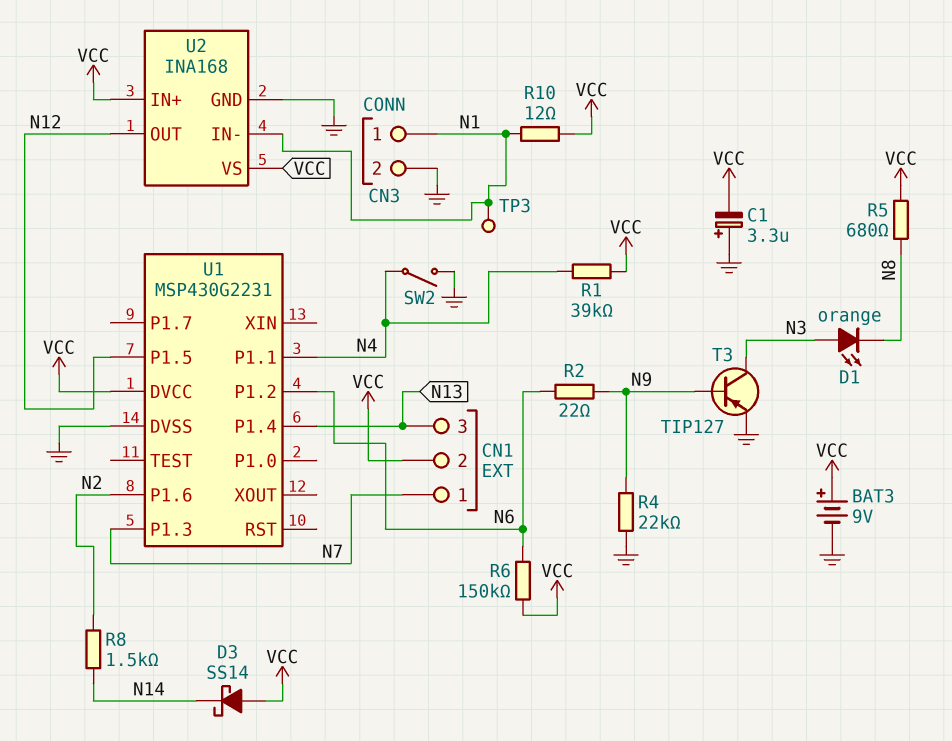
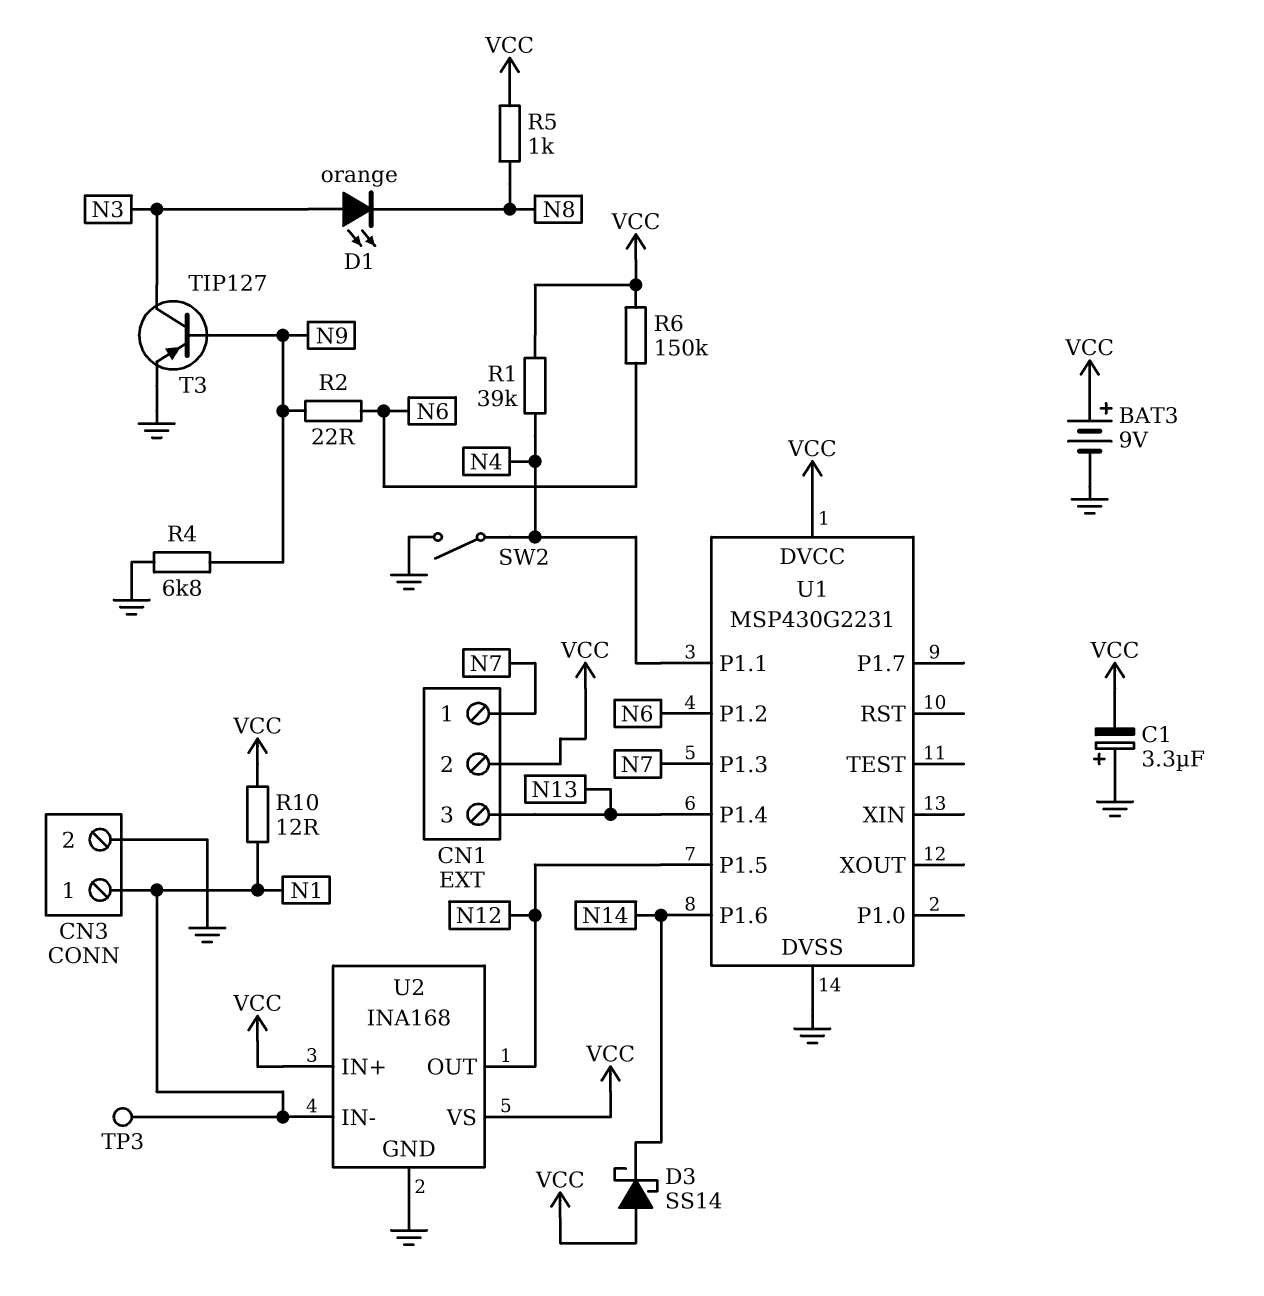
R4: 22k (GND, N9) -> 6.8k (GND, N9)
R5: 680 (N8, VCC) -> 1k (N8, VCC)
R8: 1.5k (N2, N14) -> none
U1 pin P1.6: N2 -> N14

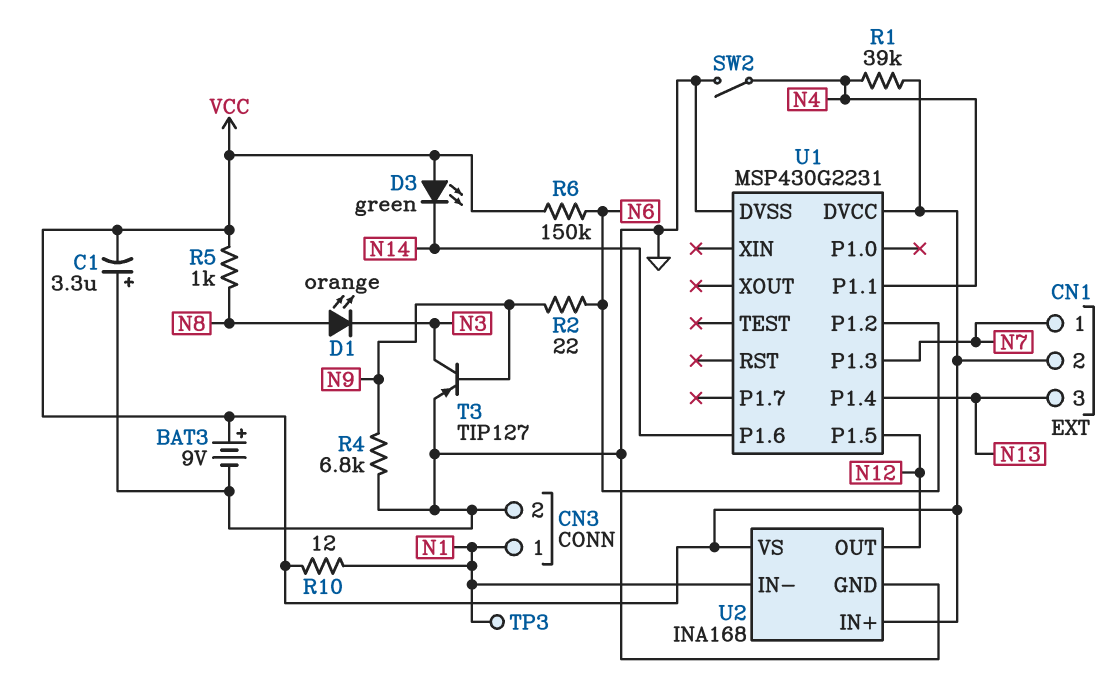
D1: LED orange (A N3, K N8) -> LED orange (A N8, K N3)
D3: schottky SS14 (A VCC, K N14) -> LED green (A VCC, K N14)

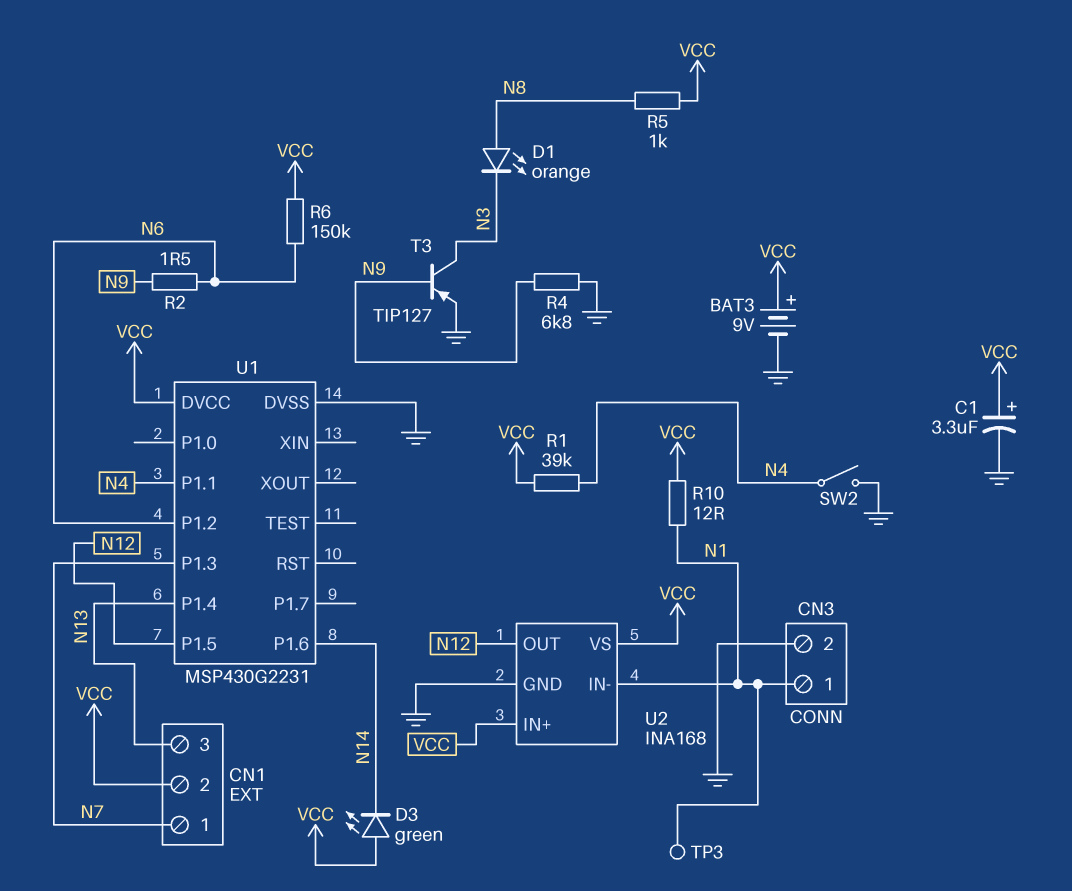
C1: 3.3uF (plus GND, minus VCC) -> 3.3uF (plus VCC, minus GND)
R2: 22 (N6, N9) -> 1.5 (N6, N9)

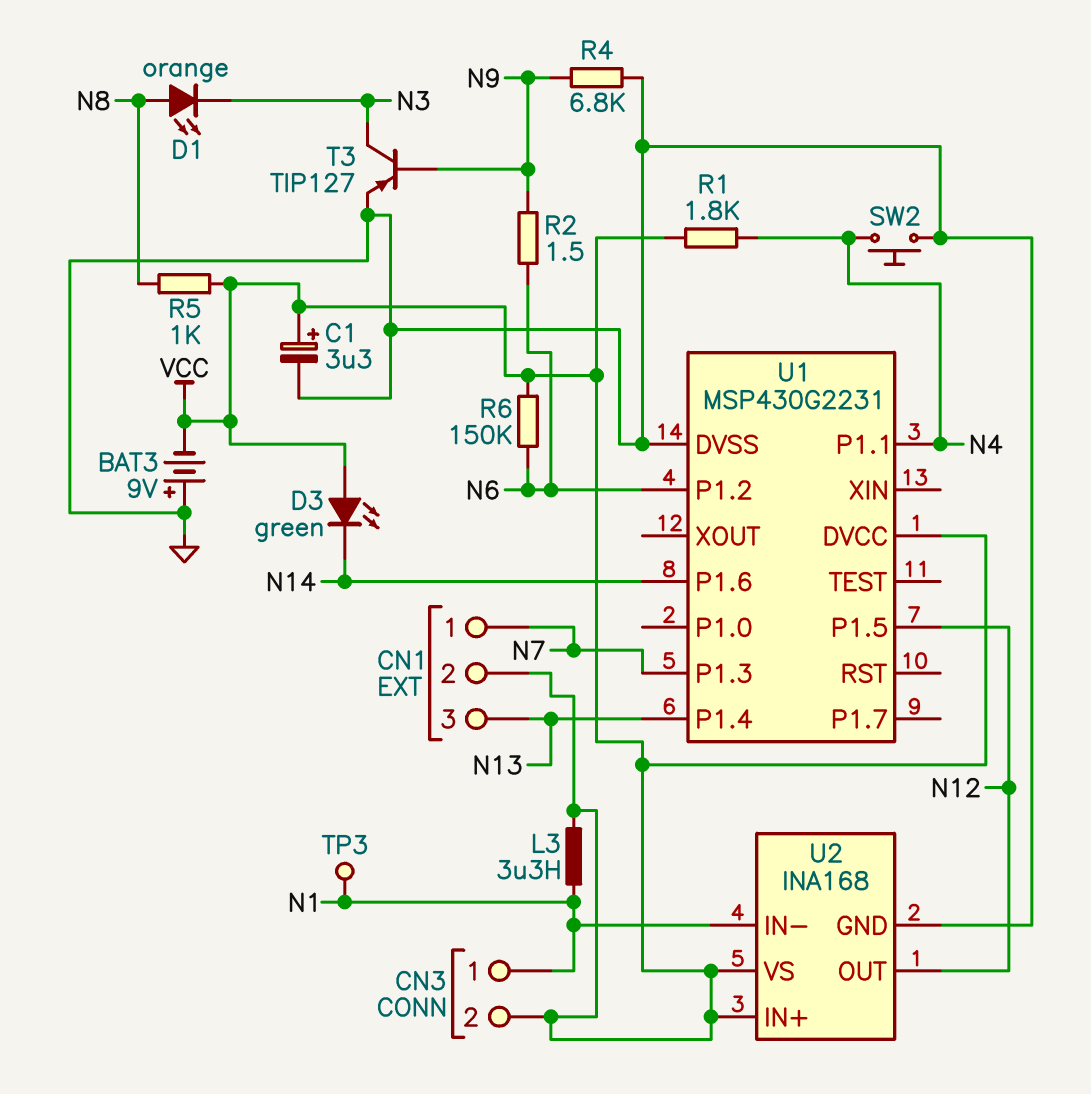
BAT3: 9V (plus VCC, minus GND) -> 9V (plus GND, minus VCC)
CN3 pin 2: GND -> VCC
L3: none -> 3.3uH (N1, VCC)
R1: 39k (N4, VCC) -> 1.8k (N4, VCC)
R10: 12 (N1, VCC) -> none
SW2: switch (GND, N4) -> button (GND, N4)

